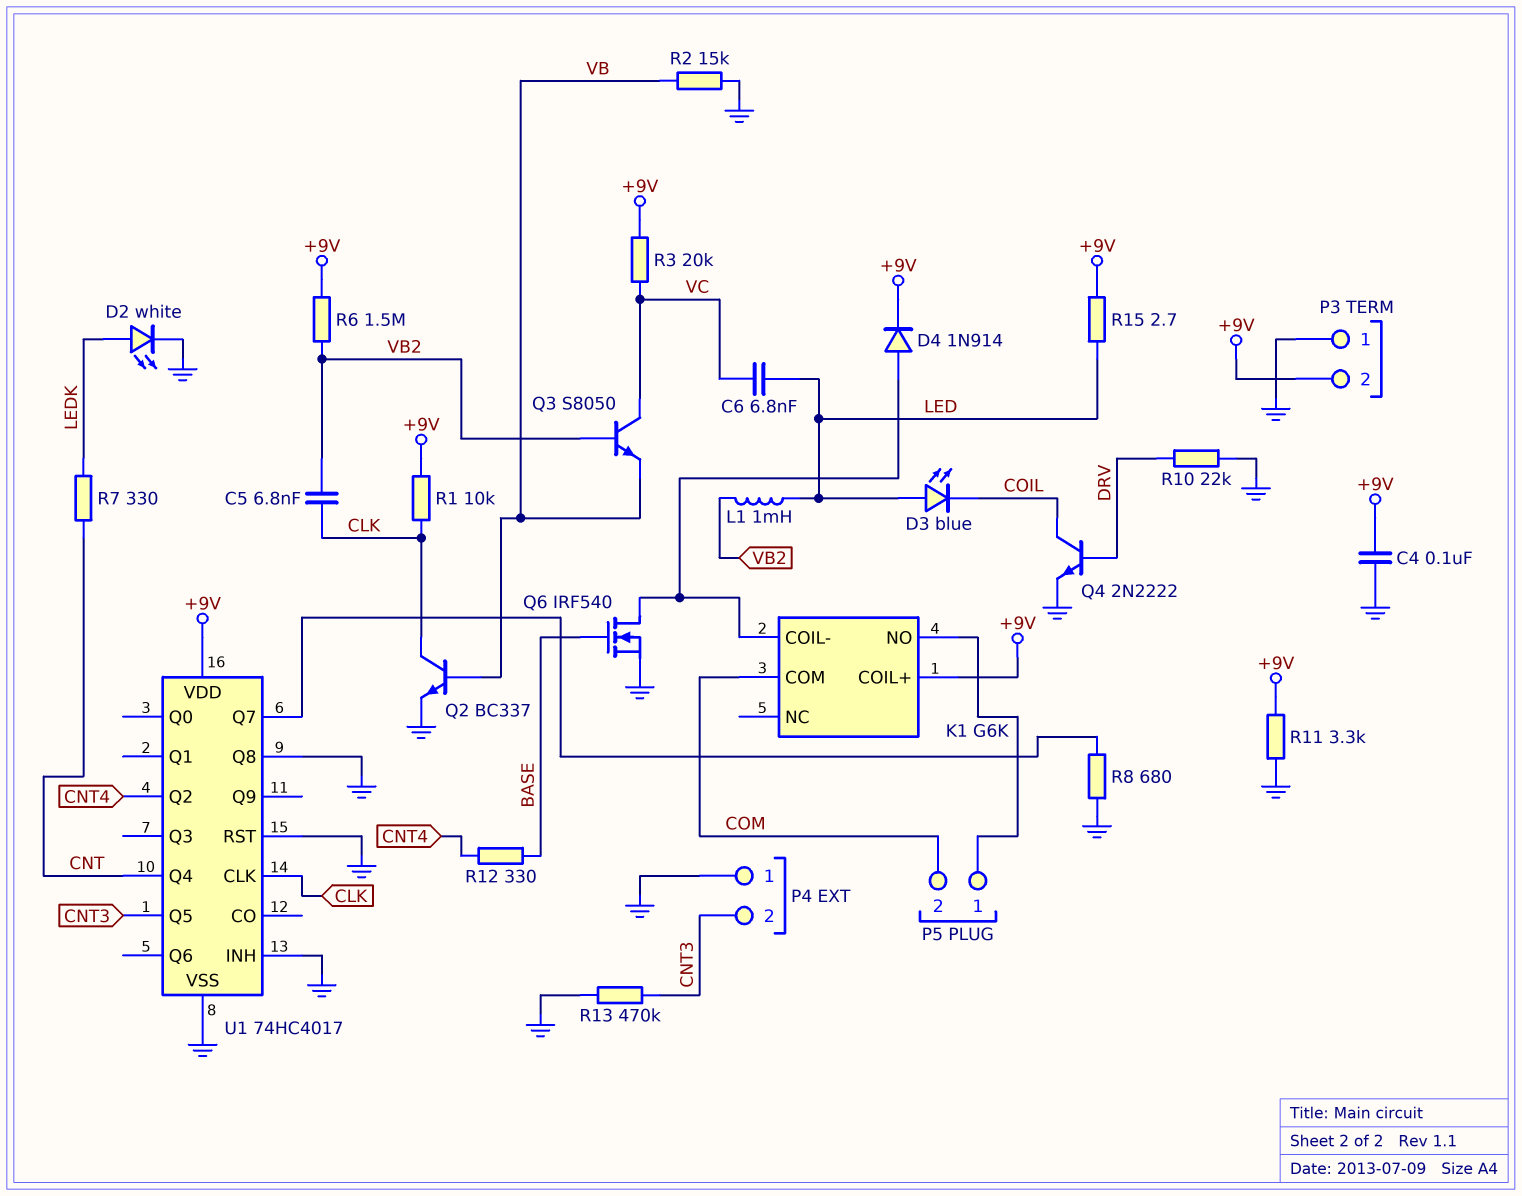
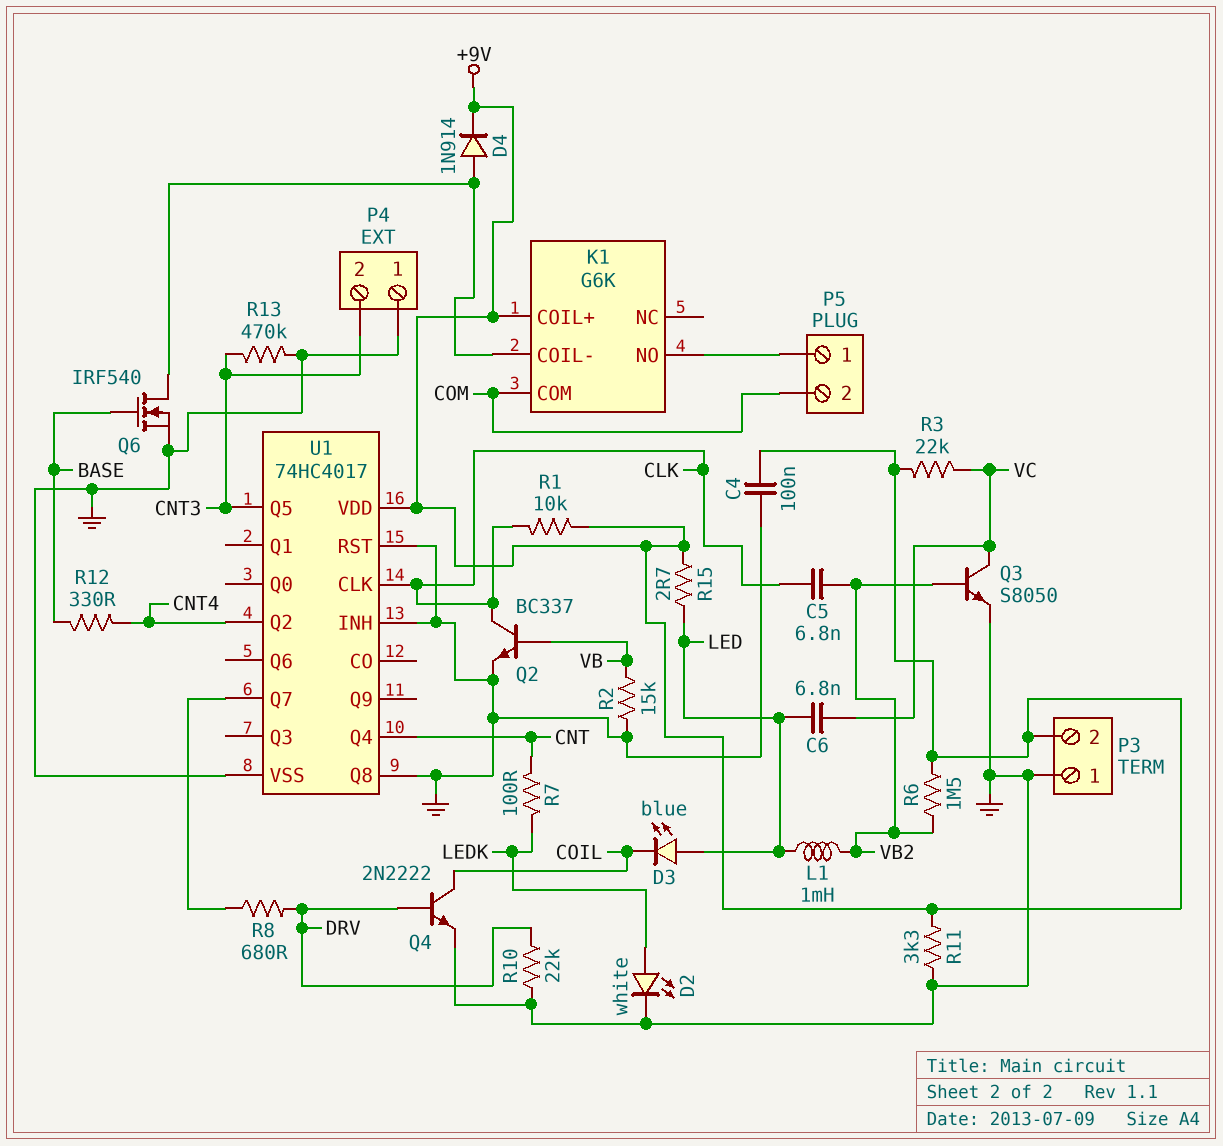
Q3: NPN S8050 (B VB2, C VC, E VB) -> NPN S8050 (B VB2, C VC, E GND)
R3: 20k (+9V, VC) -> 22k (+9V, VC)
R7: 330 (CNT, LEDK) -> 100 (CNT, LEDK)
R8: 680 (GND, U1/Q7) -> 680 (DRV, U1/Q7)

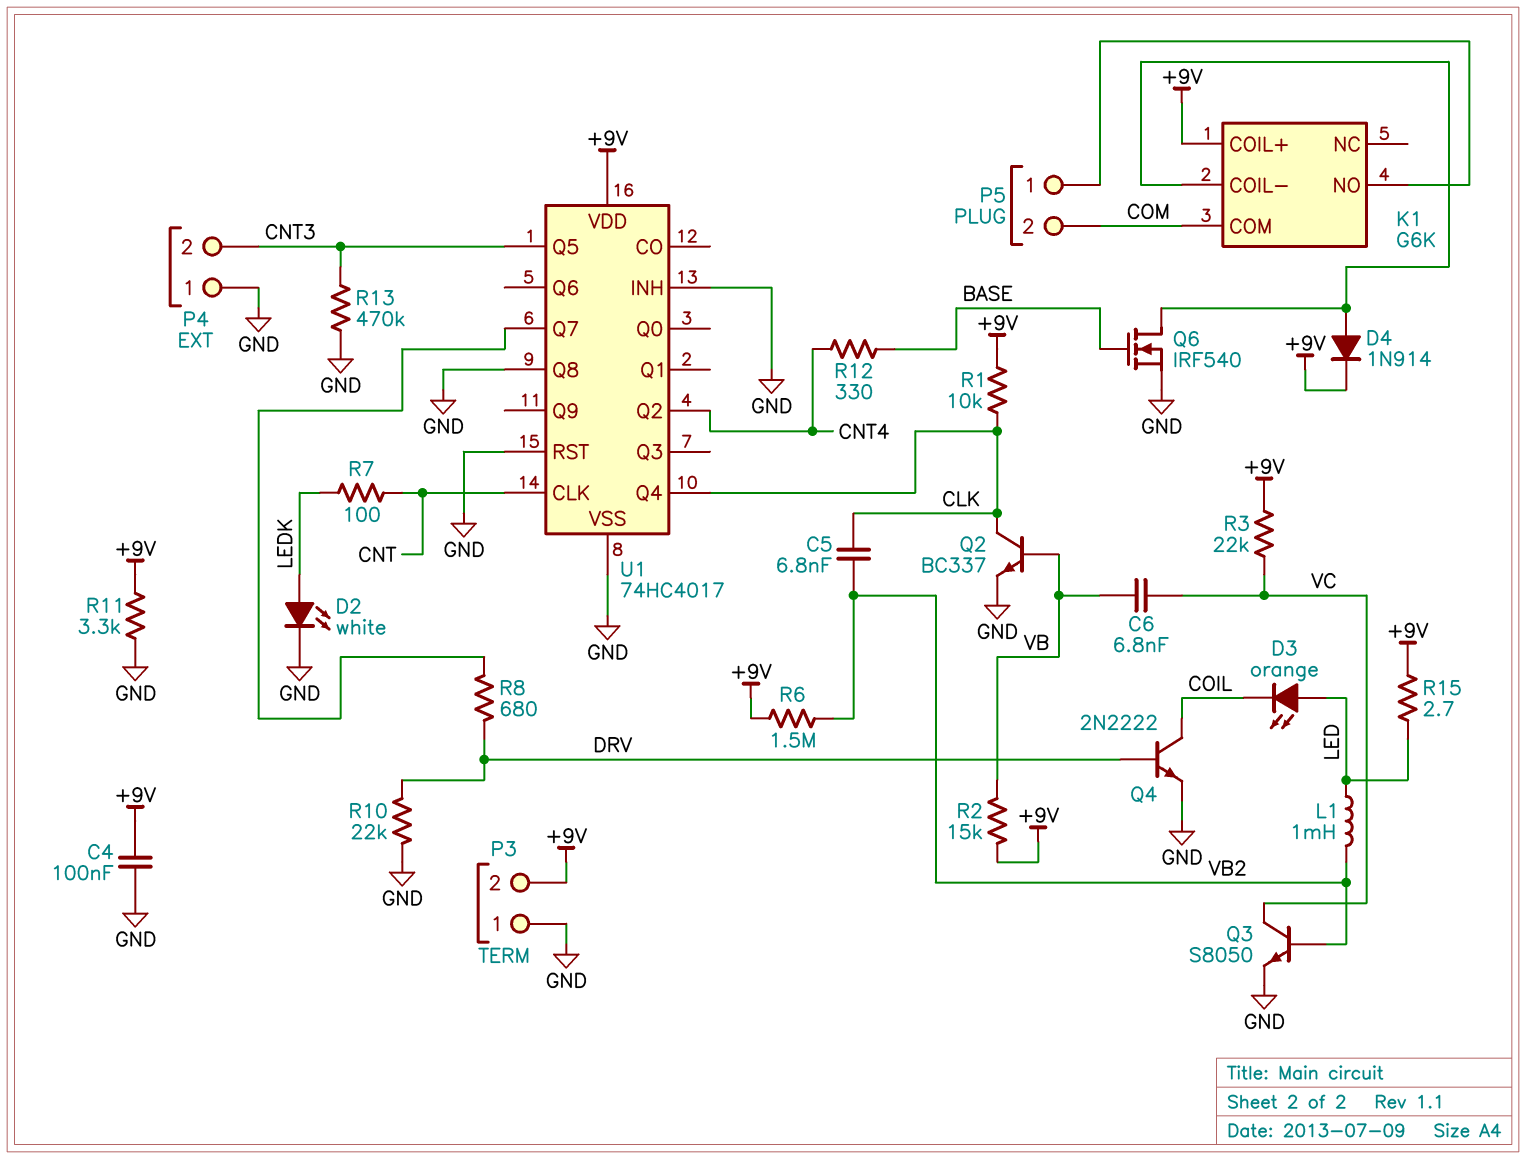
C6: 6.8nF (LED, VC) -> 6.8nF (VB, VC)
D3: LED blue (A LED, K COIL) -> LED orange (A LED, K COIL)
R2: 15k (GND, VB) -> 15k (+9V, VB)
U1 pin CLK: CLK -> CNT
U1 pin Q4: CNT -> CLK

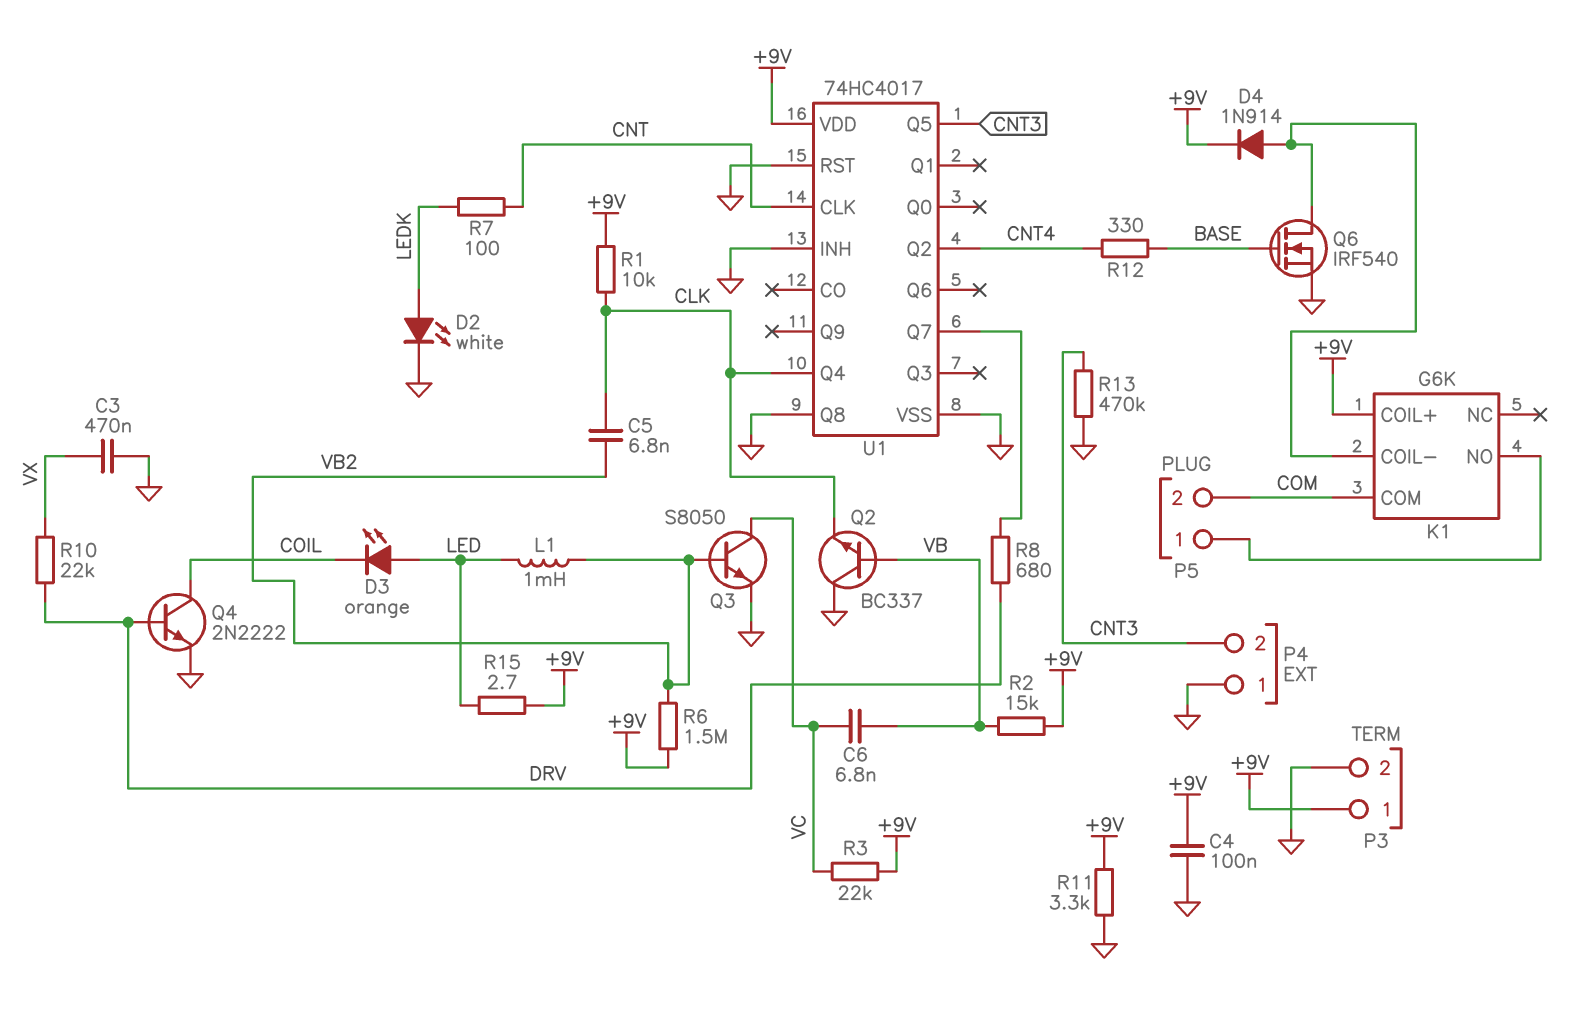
C3: none -> 470nF (GND, VX)
P3 pin 1: GND -> +9V
P3 pin 2: +9V -> GND
Q2: NPN BC337 (B VB, C CLK, E GND) -> NPN BC337 (B VB, C GND, E CLK)
R10: 22k (DRV, GND) -> 22k (DRV, VX)

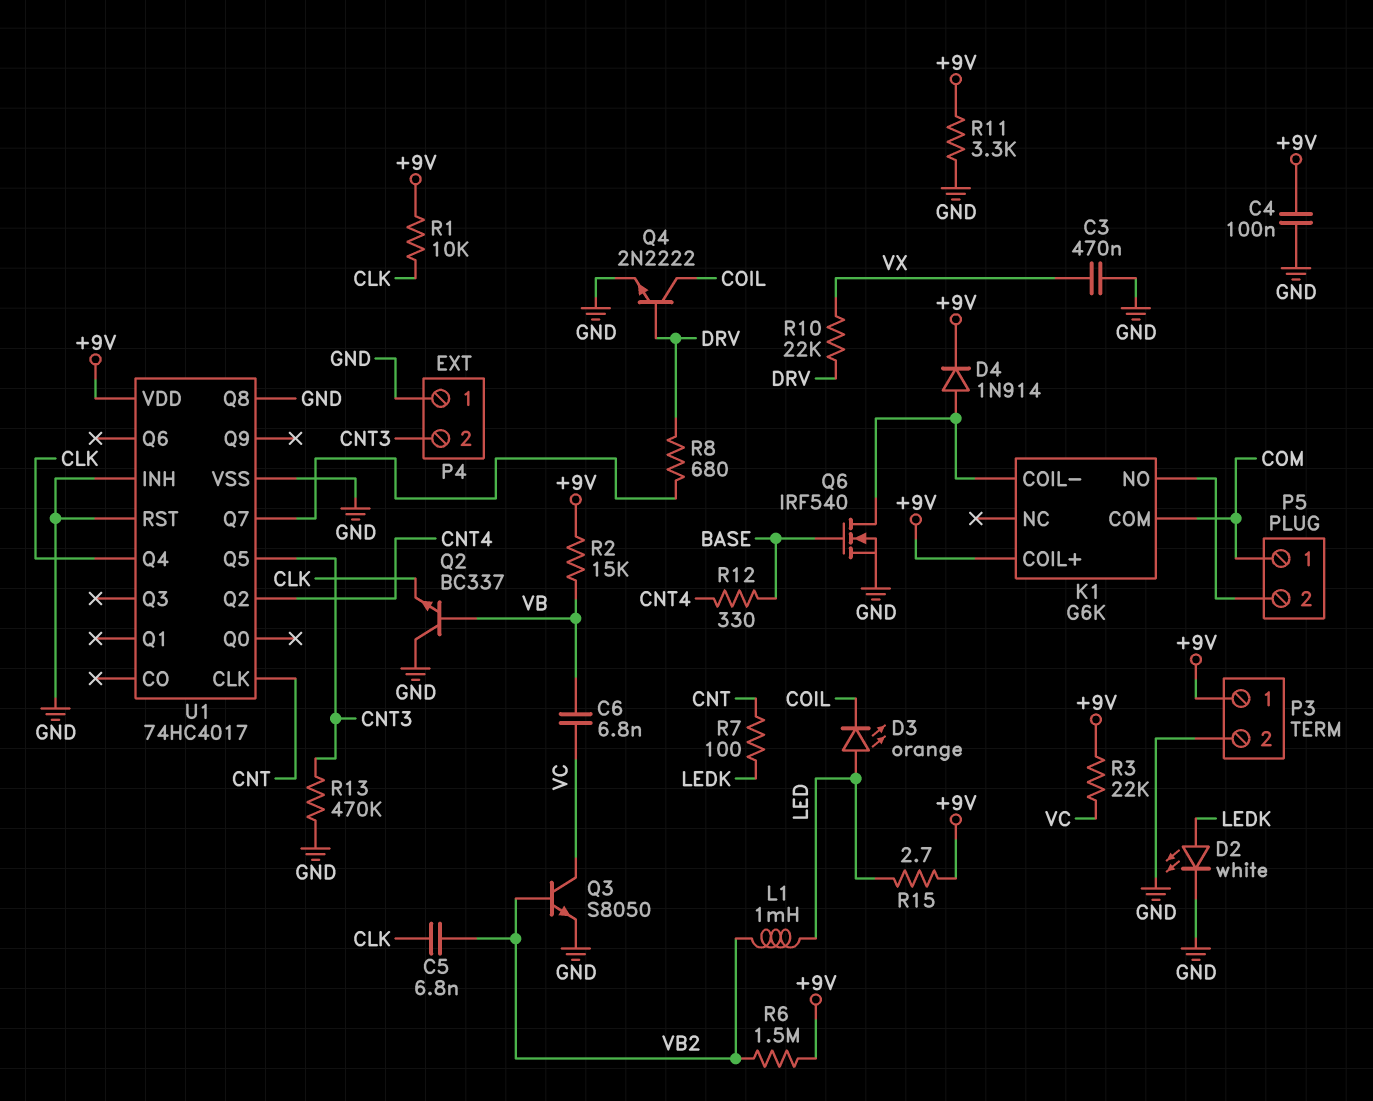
P5 pin 1: K1/NO -> COM
P5 pin 2: COM -> K1/NO

